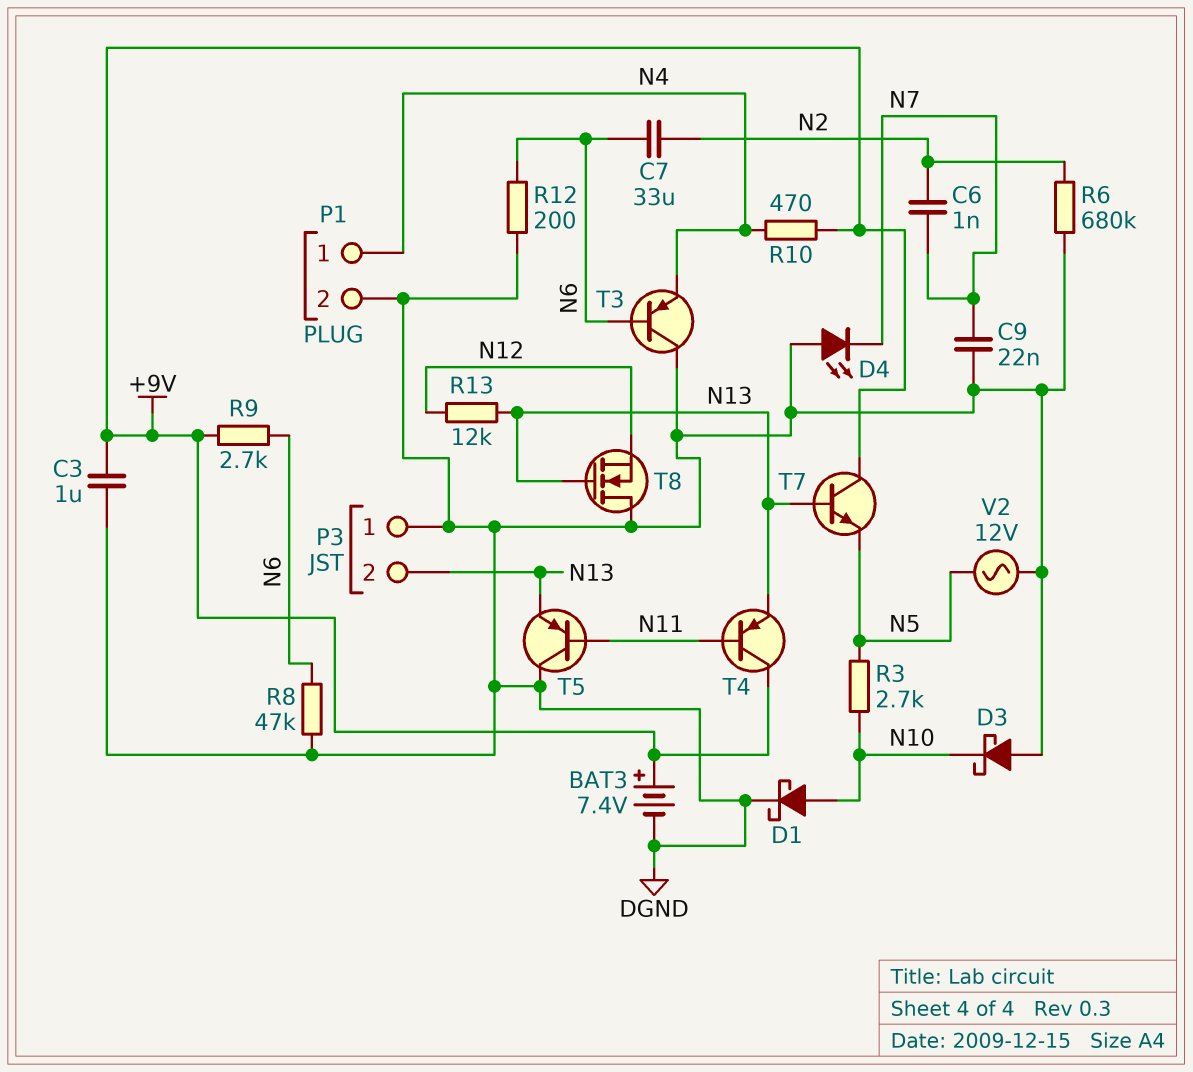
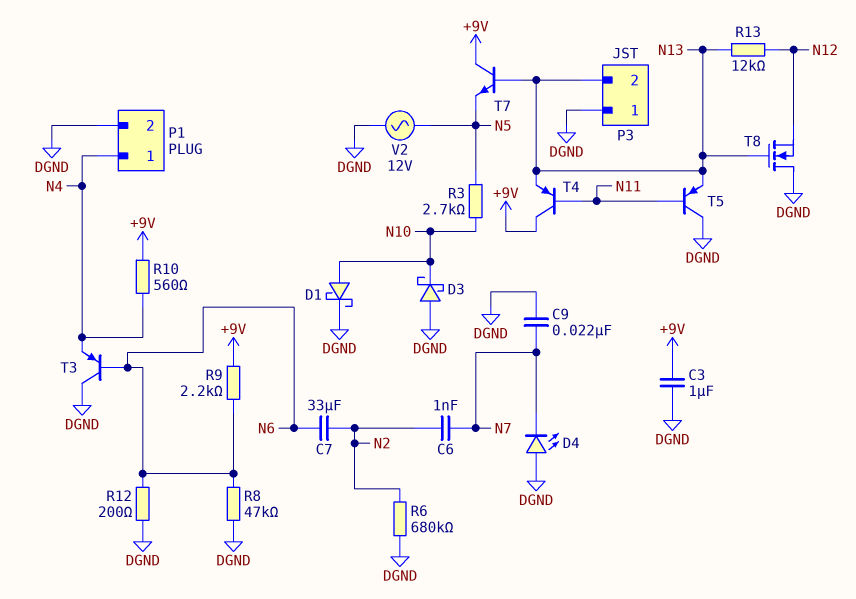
BAT3: 7.4V (plus +9V, minus DGND) -> none
R9: 2.7k (+9V, N6) -> 2.2k (+9V, N6)
R10: 470 (+9V, N4) -> 560 (+9V, N4)

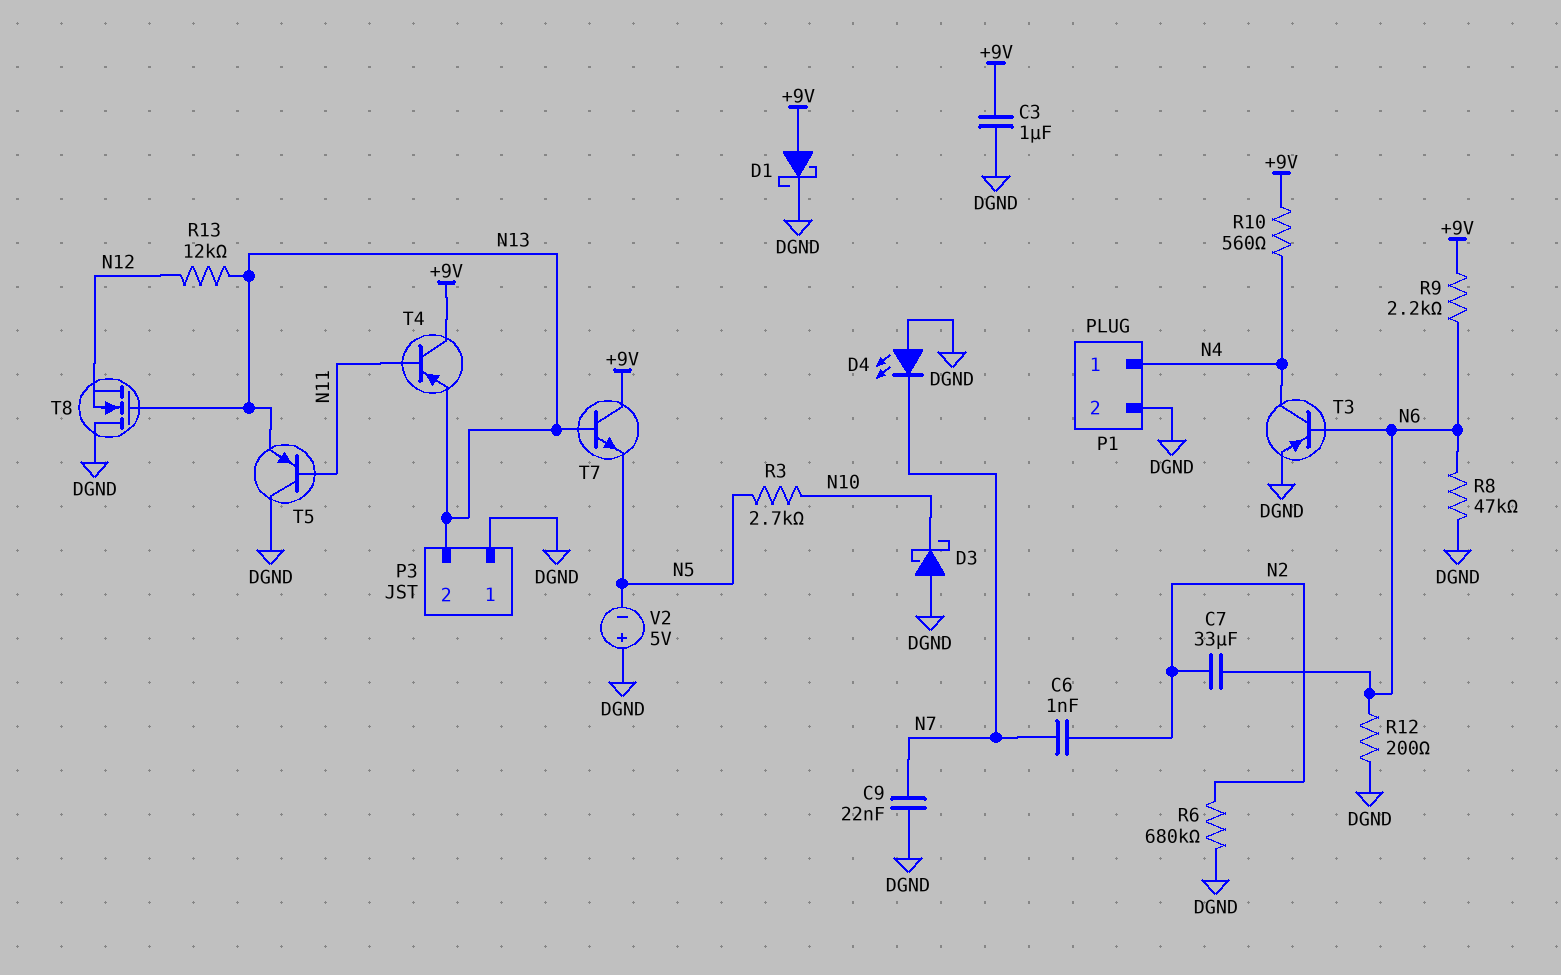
D1: schottky (A N10, K DGND) -> schottky (A +9V, K DGND)
T3: PNP (B N6, C DGND, E N4) -> PNP (B N6, C N4, E DGND)
V2: AC 12V (DGND, N5) -> 5V (plus DGND, minus N5)

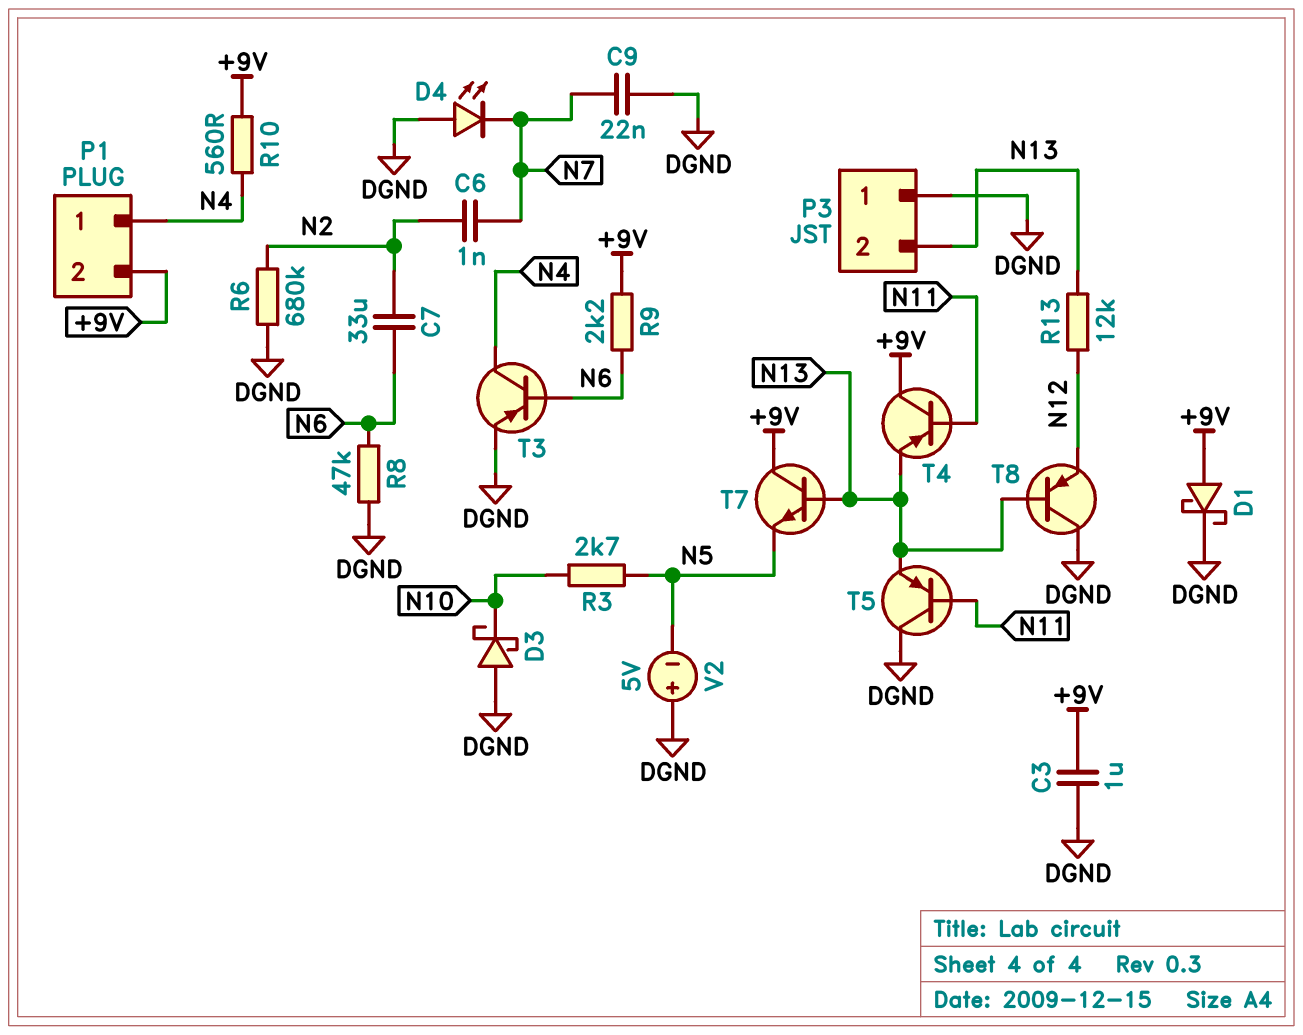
P1 pin 2: DGND -> +9V
R12: 200 (DGND, N6) -> none
T8: NMOS (G N13, D DGND, S N12) -> PNP (B N13, C DGND, E N12)

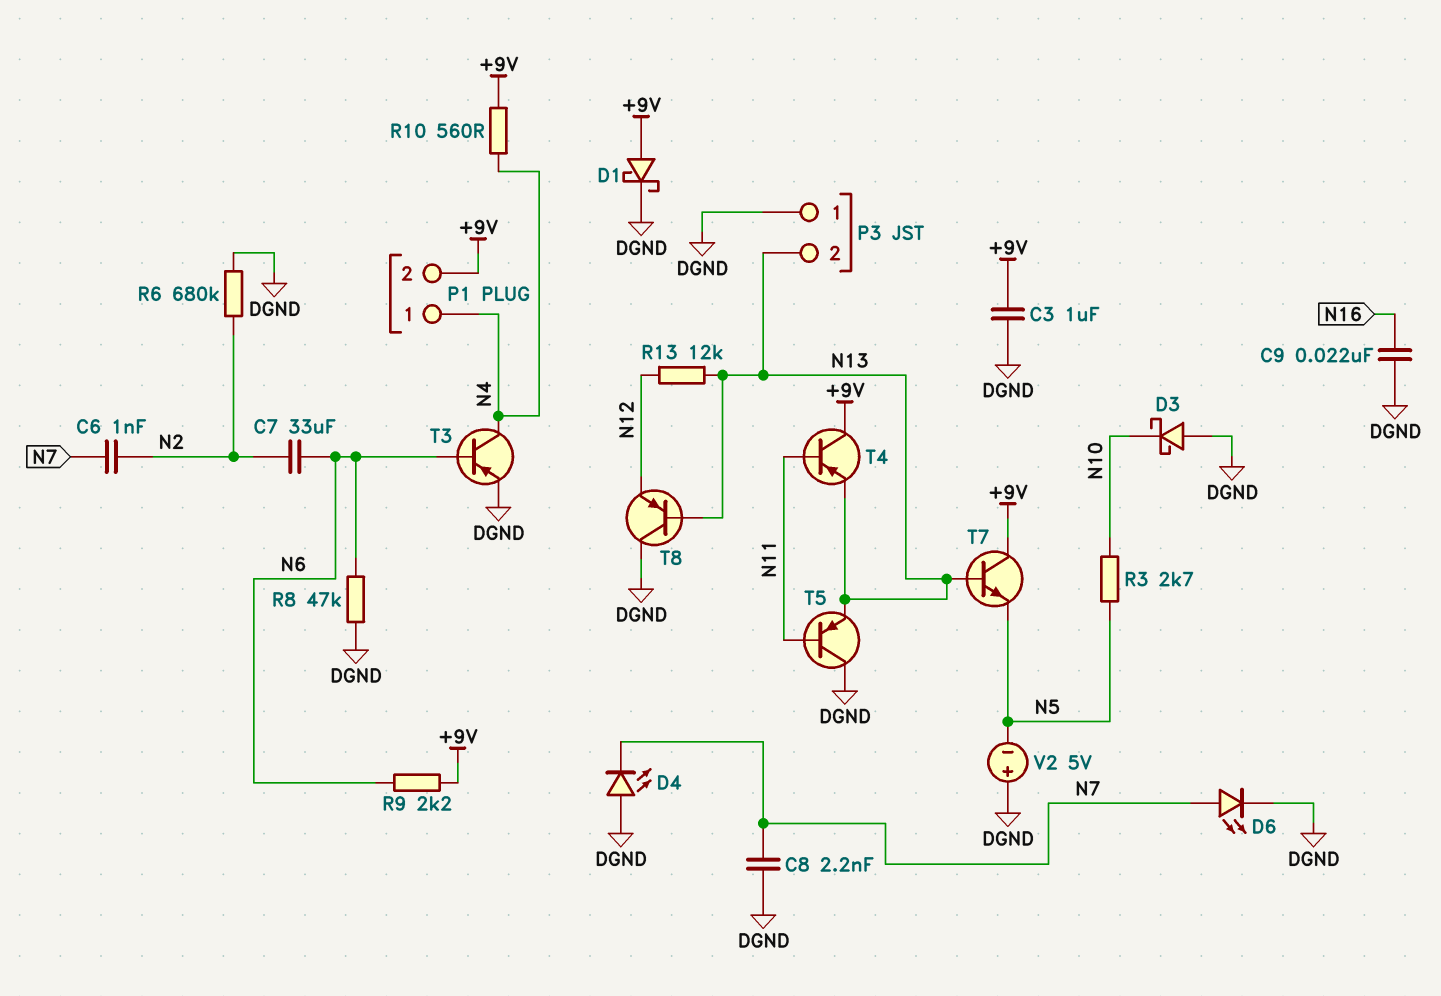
C8: none -> 2.2nF (DGND, N7)
C9: 22nF (DGND, N7) -> 22nF (DGND, N16)
D6: none -> LED (A N7, K DGND)

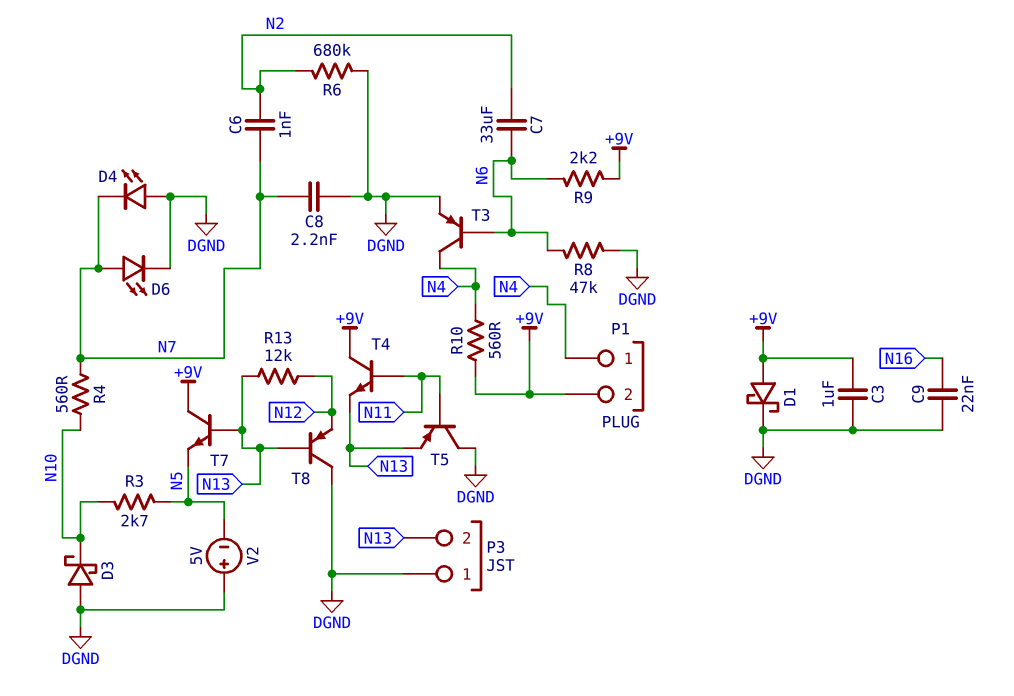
R4: none -> 560 (N7, N10)
T4: PNP (B N11, C +9V, E N13) -> NPN (B N11, C +9V, E N13)

